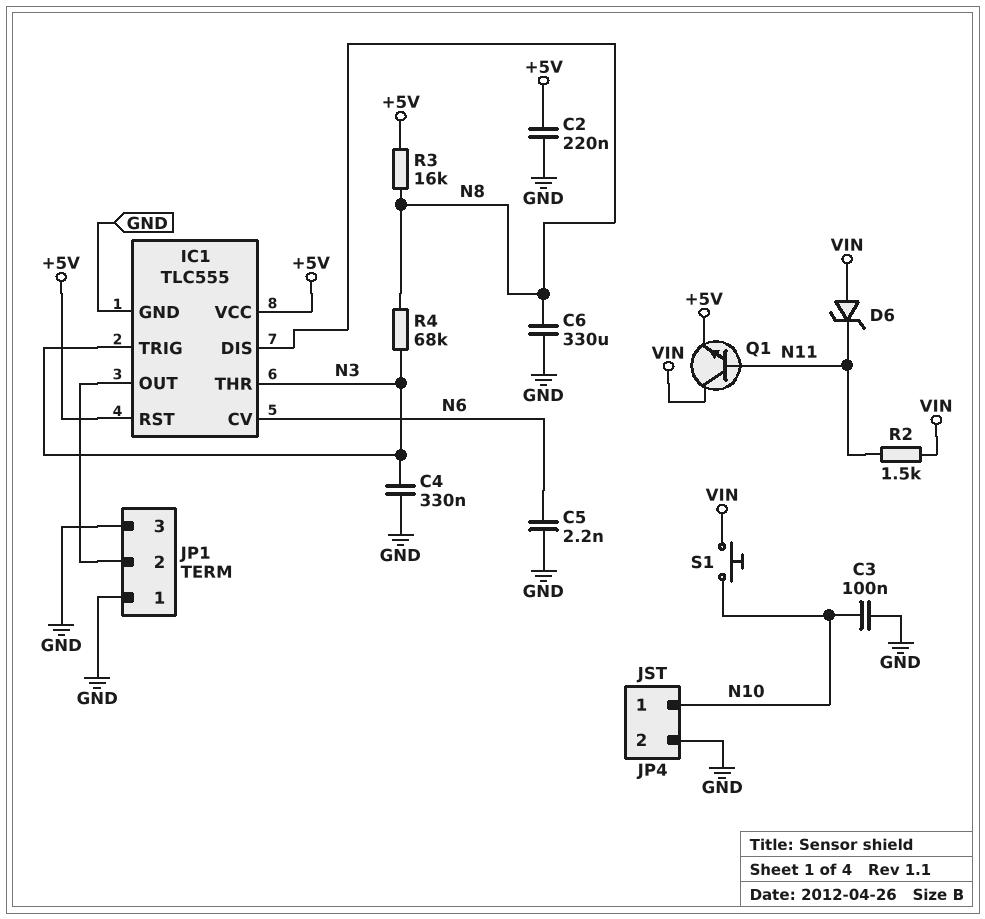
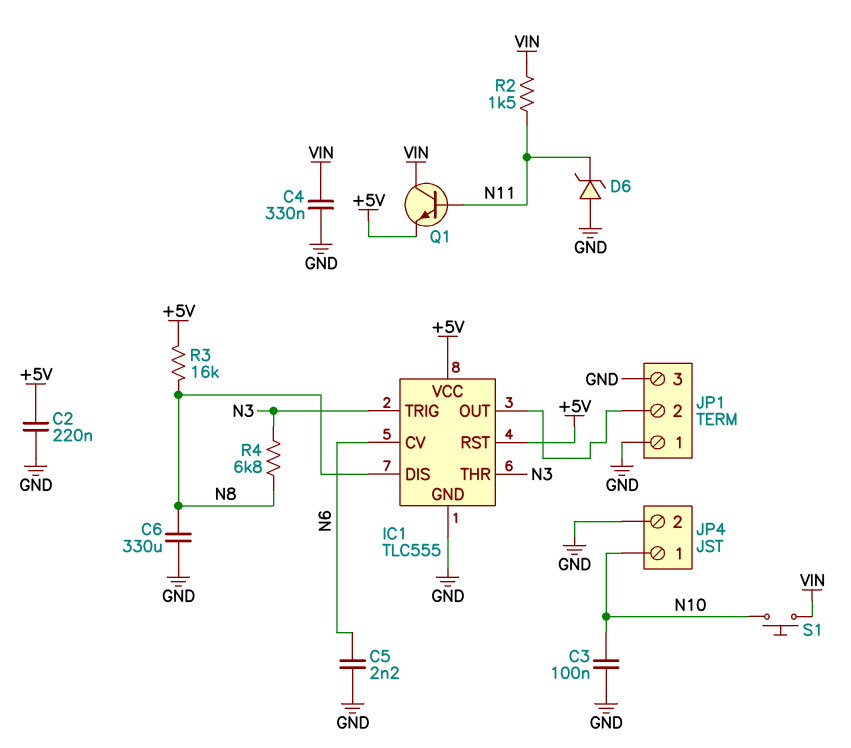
C4: 330nF (GND, N3) -> 330nF (GND, VIN)
D6: zener (A VIN, K N11) -> zener (A GND, K N11)
R4: 68k (N3, N8) -> 6.8k (N3, N8)

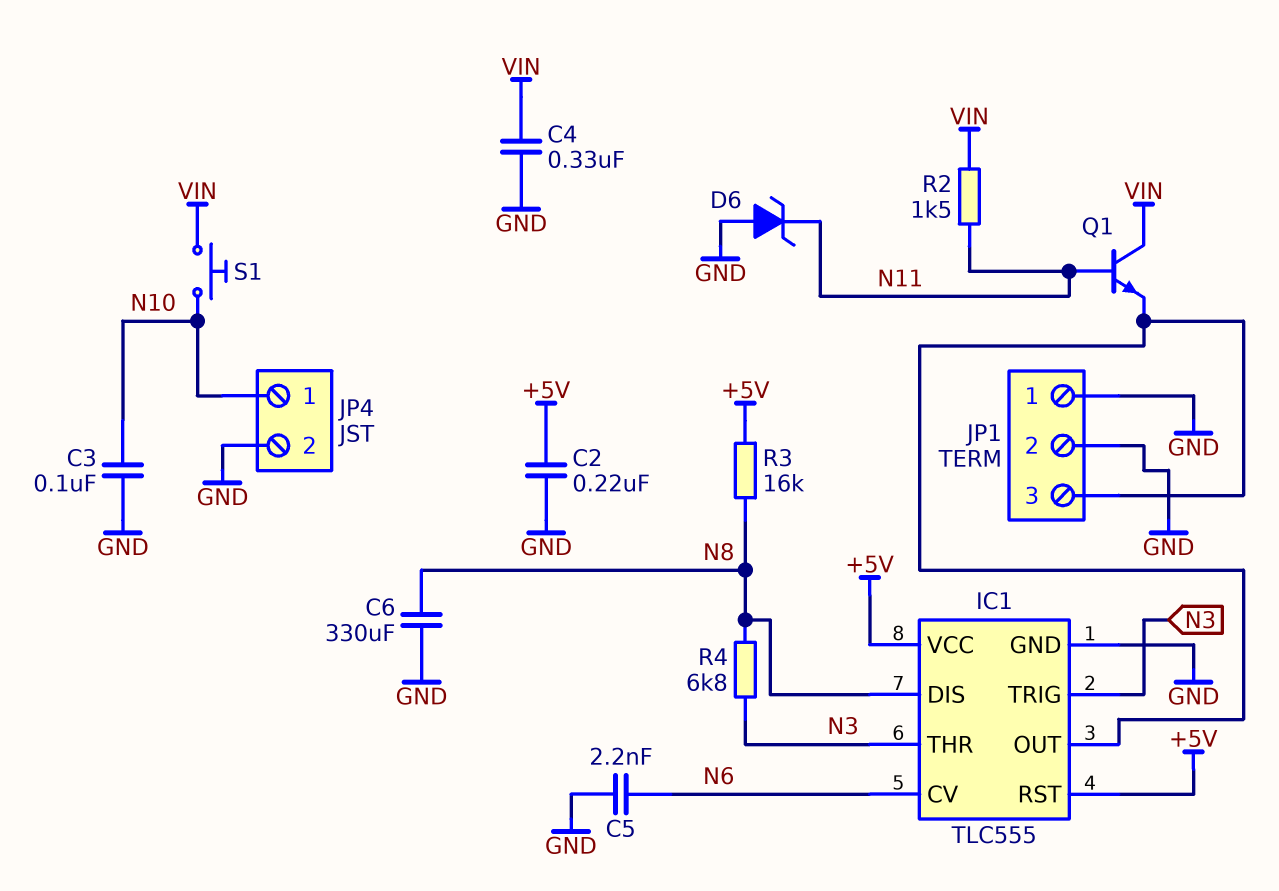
JP1 pin 2: IC1/OUT -> GND
JP1 pin 3: GND -> IC1/OUT
Q1: NPN (B N11, C VIN, E +5V) -> NPN (B N11, C VIN, E IC1/OUT)

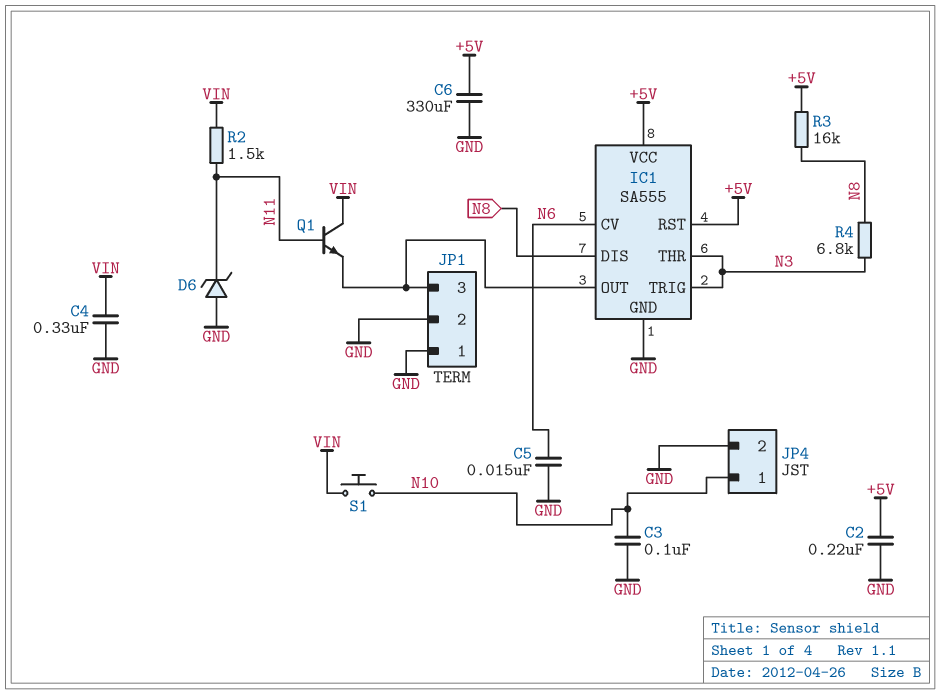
C5: 2.2nF (GND, N6) -> 15nF (GND, N6)
C6: 330uF (GND, N8) -> 330uF (+5V, GND)
IC1: TLC555 -> SA555

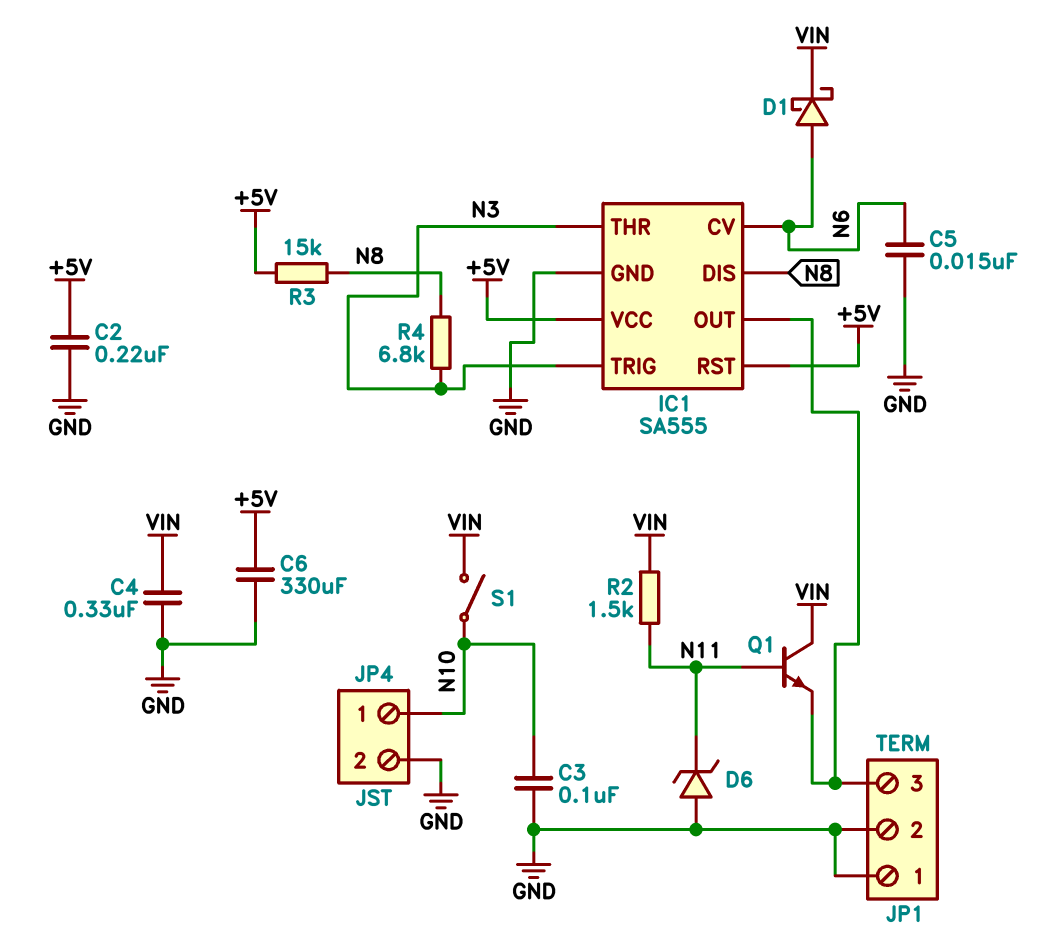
D1: none -> schottky (A N6, K VIN)
R3: 16k (+5V, N8) -> 15k (+5V, N8)
S1: button (N10, VIN) -> switch (N10, VIN)

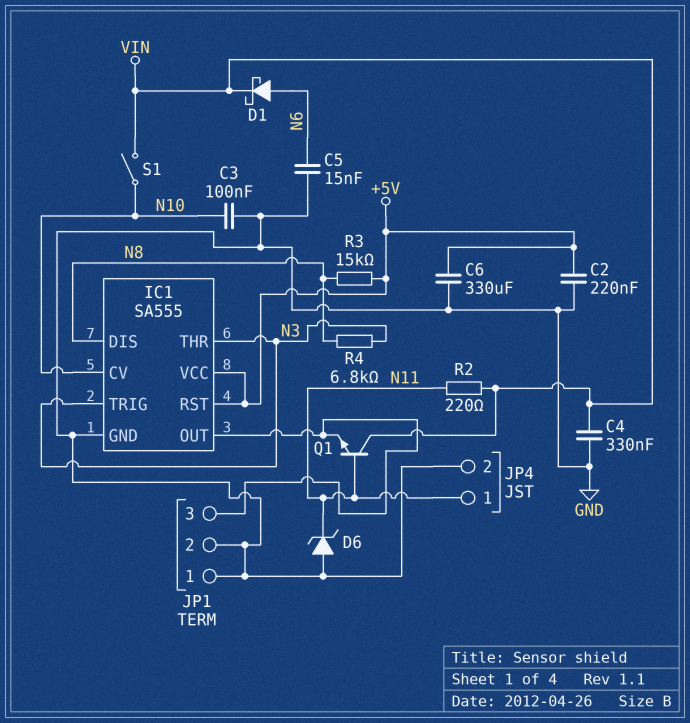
IC1 pin CV: N6 -> N10
JP4 pin 1: N10 -> N11
R2: 1.5k (N11, VIN) -> 220 (N11, VIN)

